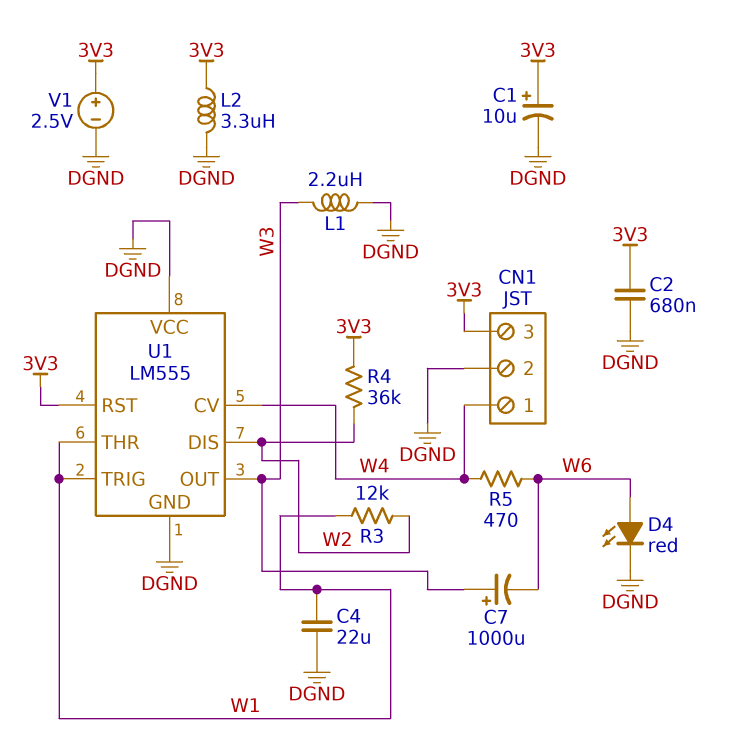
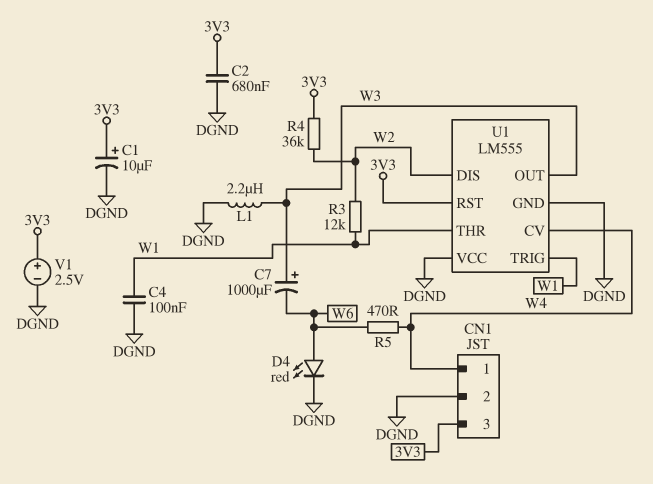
C4: 22uF (DGND, W1) -> 100nF (DGND, W1)
L2: 3.3uH (3V3, DGND) -> none

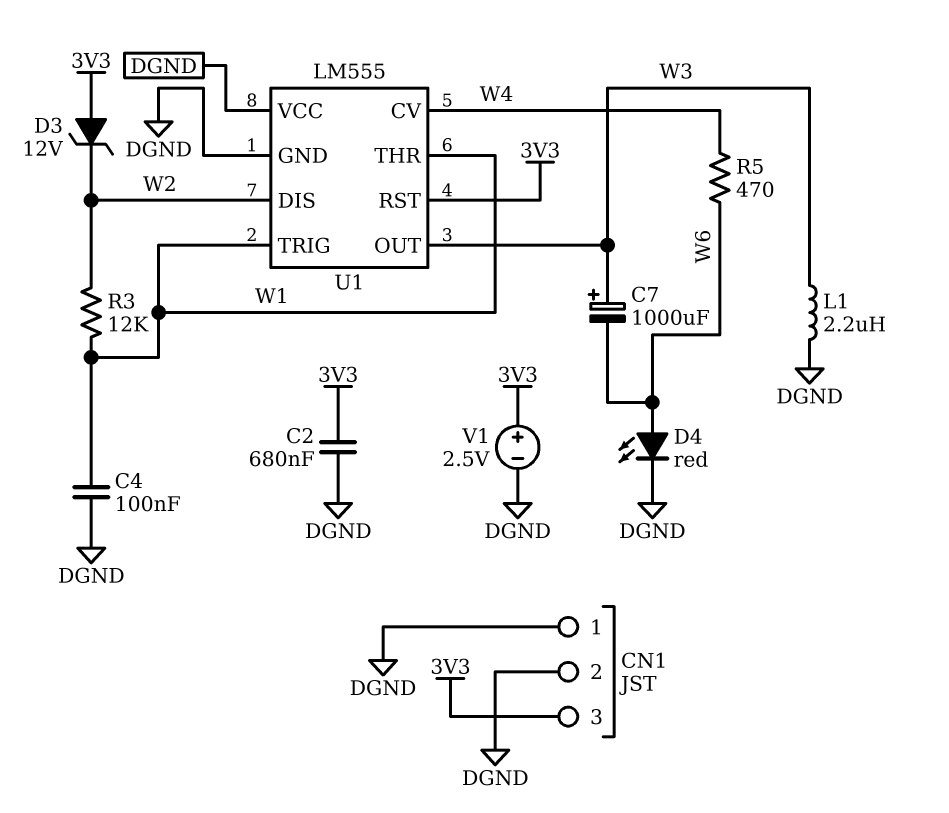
C1: 10uF (plus 3V3, minus DGND) -> none
CN1 pin 1: W4 -> DGND
D3: none -> zener 12V (A 3V3, K W2)
R4: 36k (3V3, W2) -> none

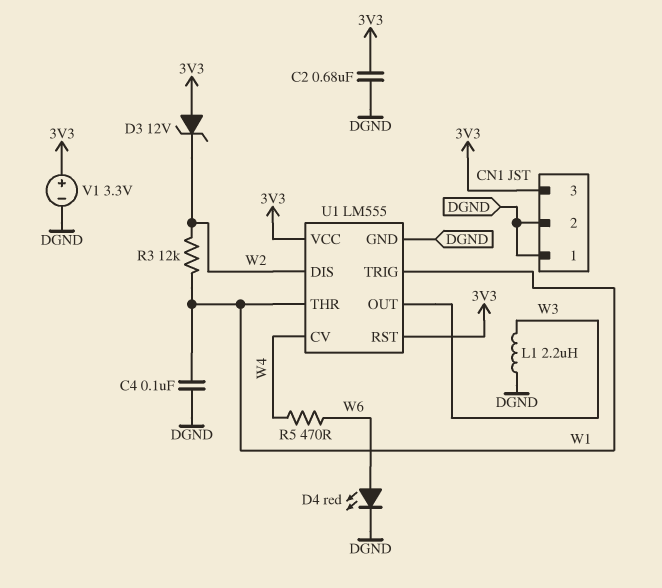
C7: 1000uF (plus W3, minus W6) -> none
U1 pin VCC: DGND -> 3V3
V1: 2.5V (plus 3V3, minus DGND) -> 3.3V (plus 3V3, minus DGND)

